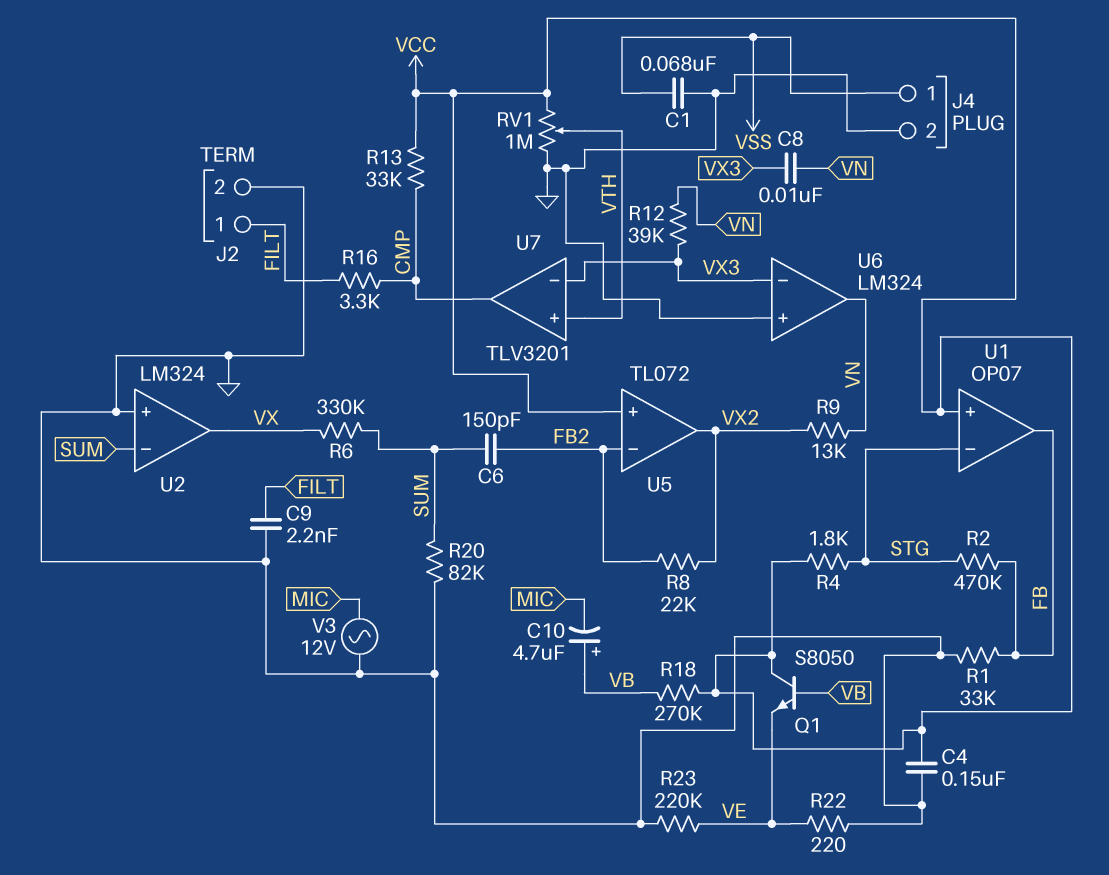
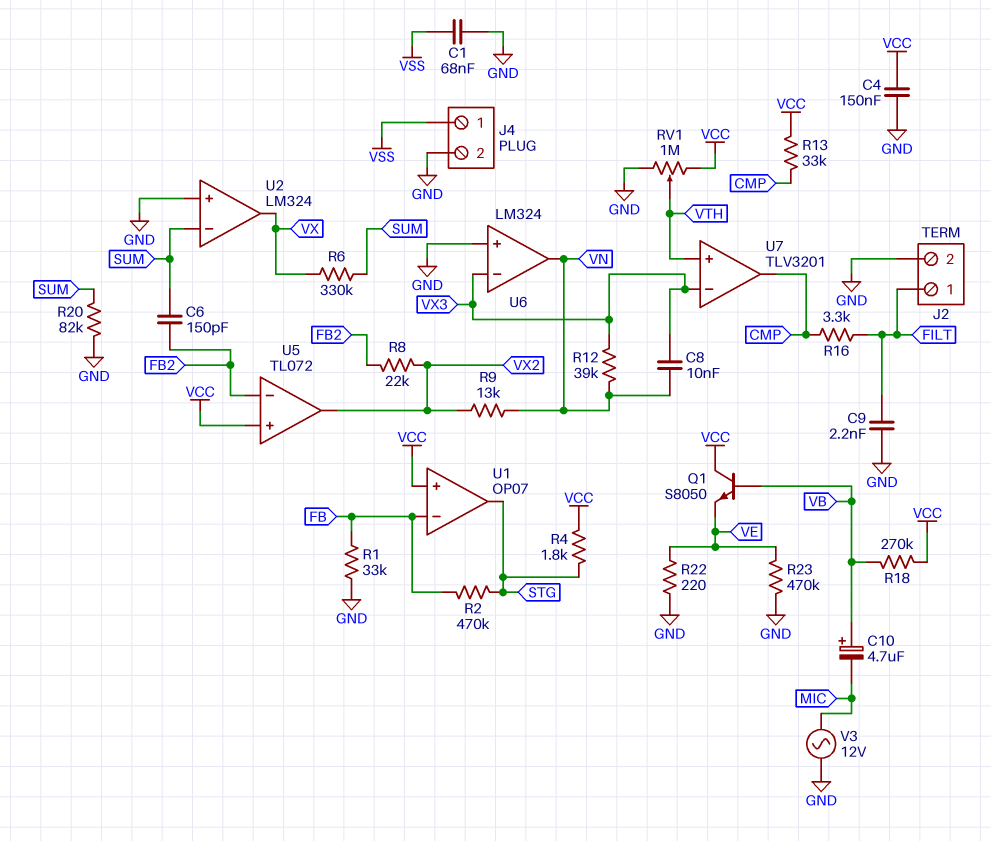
R23: 220k (GND, VE) -> 470k (GND, VE)
U1 pin in-: STG -> FB
U1 pin out: FB -> STG

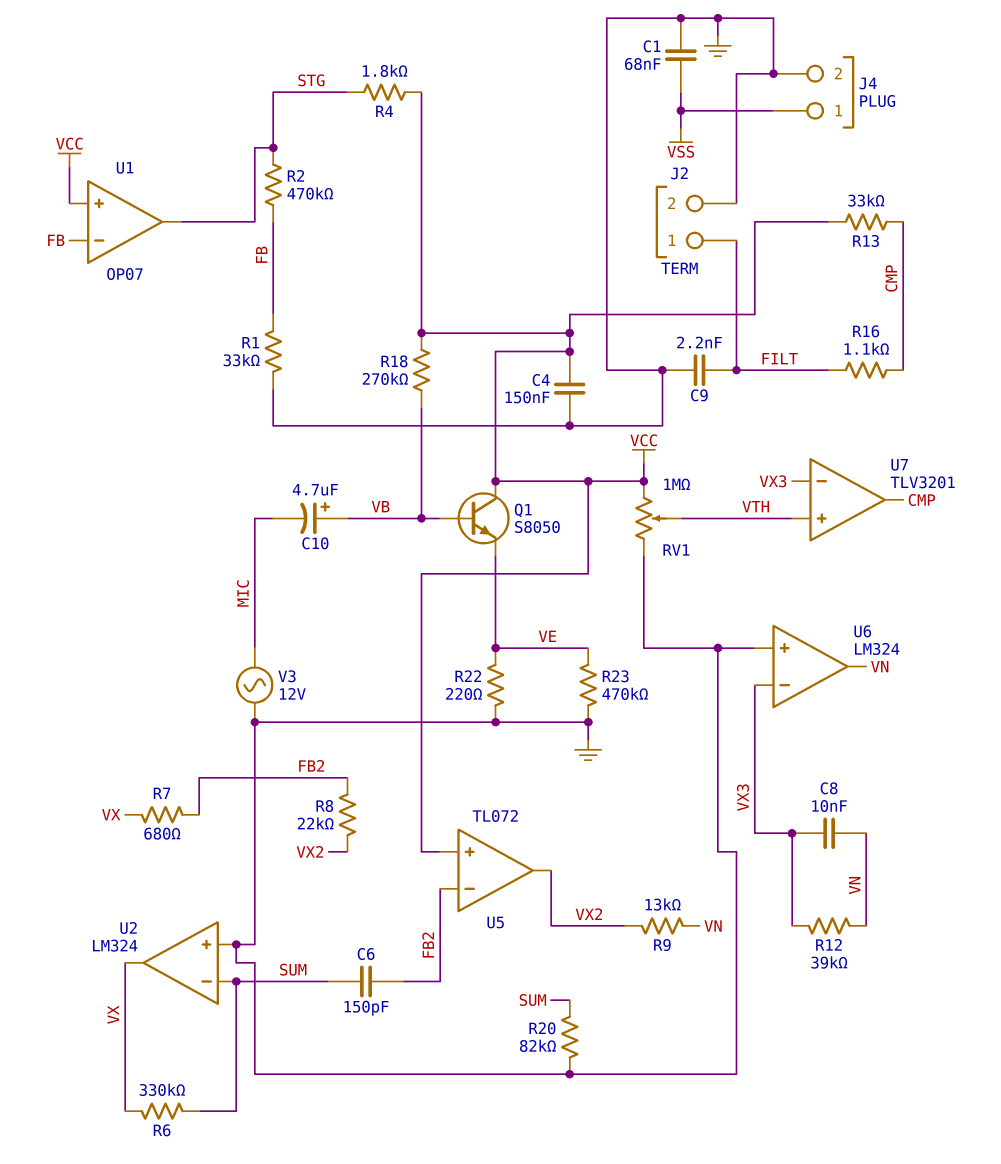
R7: none -> 680 (FB2, VX)
R16: 3.3k (CMP, FILT) -> 1.1k (CMP, FILT)

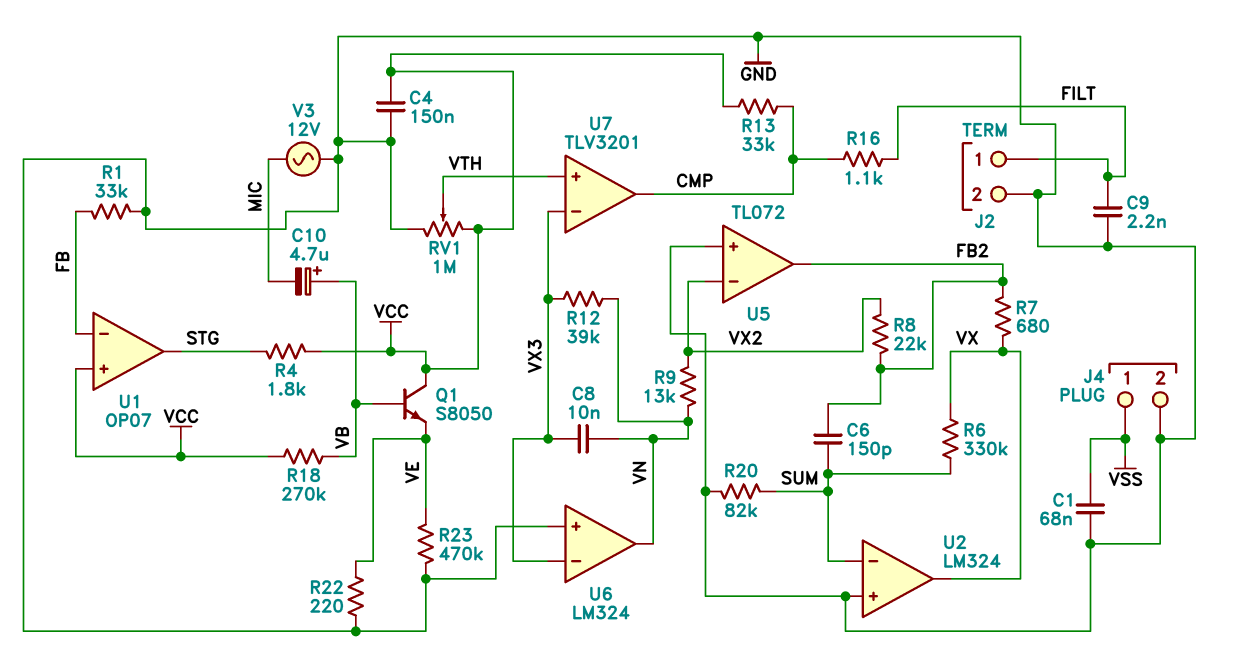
R2: 470k (FB, STG) -> none
U5 pin in+: VCC -> GND
U5 pin in-: FB2 -> VX2
U5 pin out: VX2 -> FB2

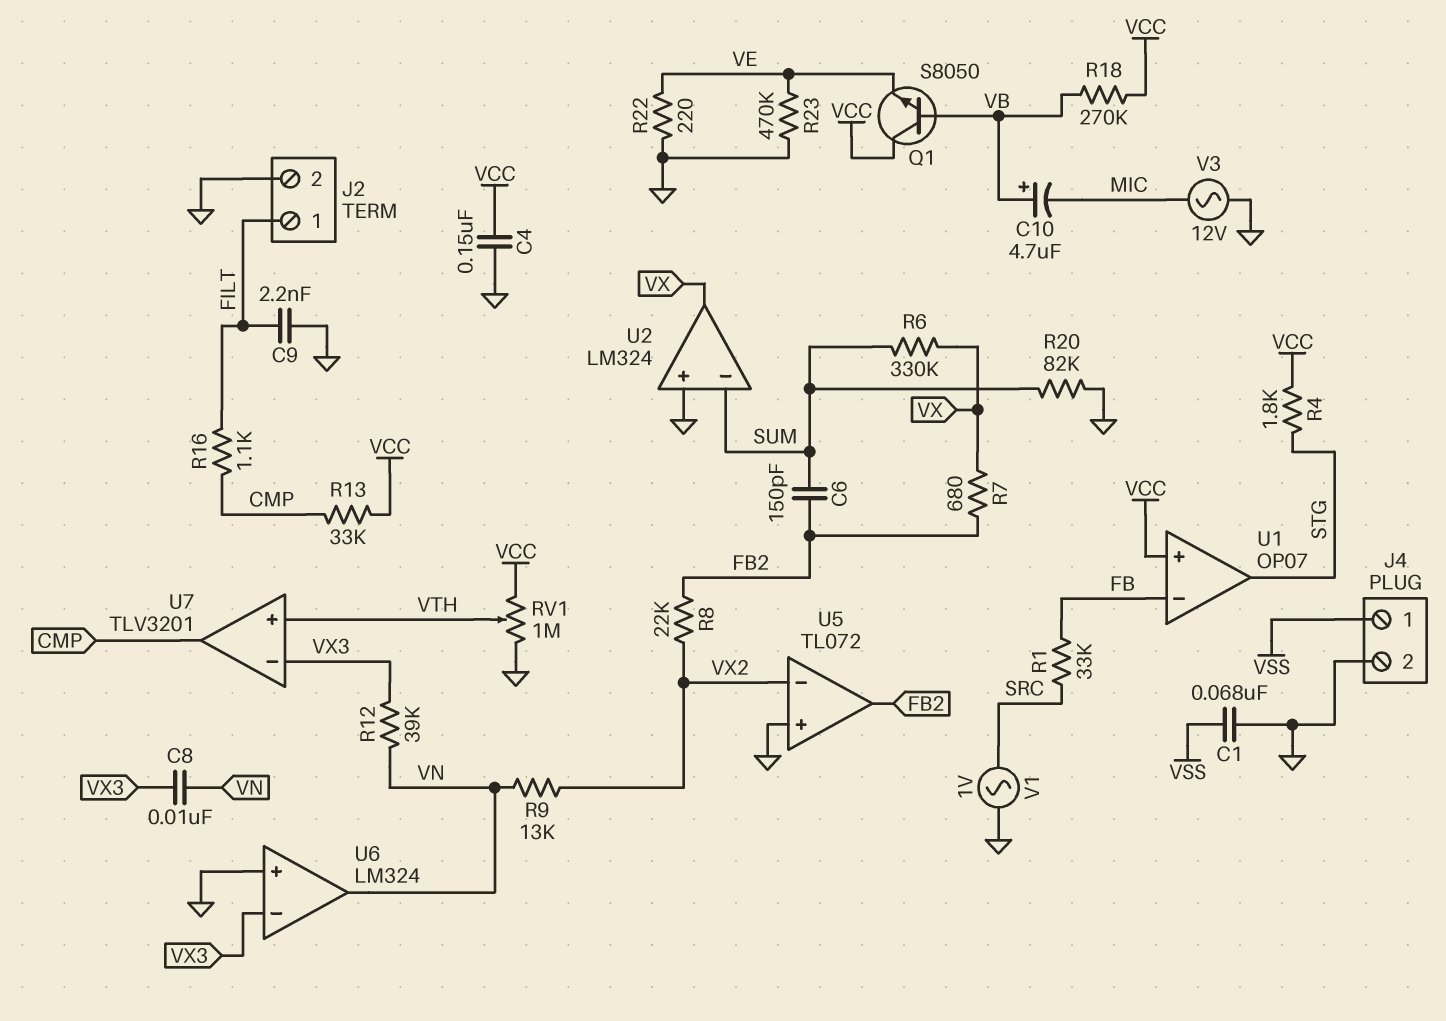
R1: 33k (FB, GND) -> 33k (FB, SRC)
V1: none -> AC 1V (GND, SRC)

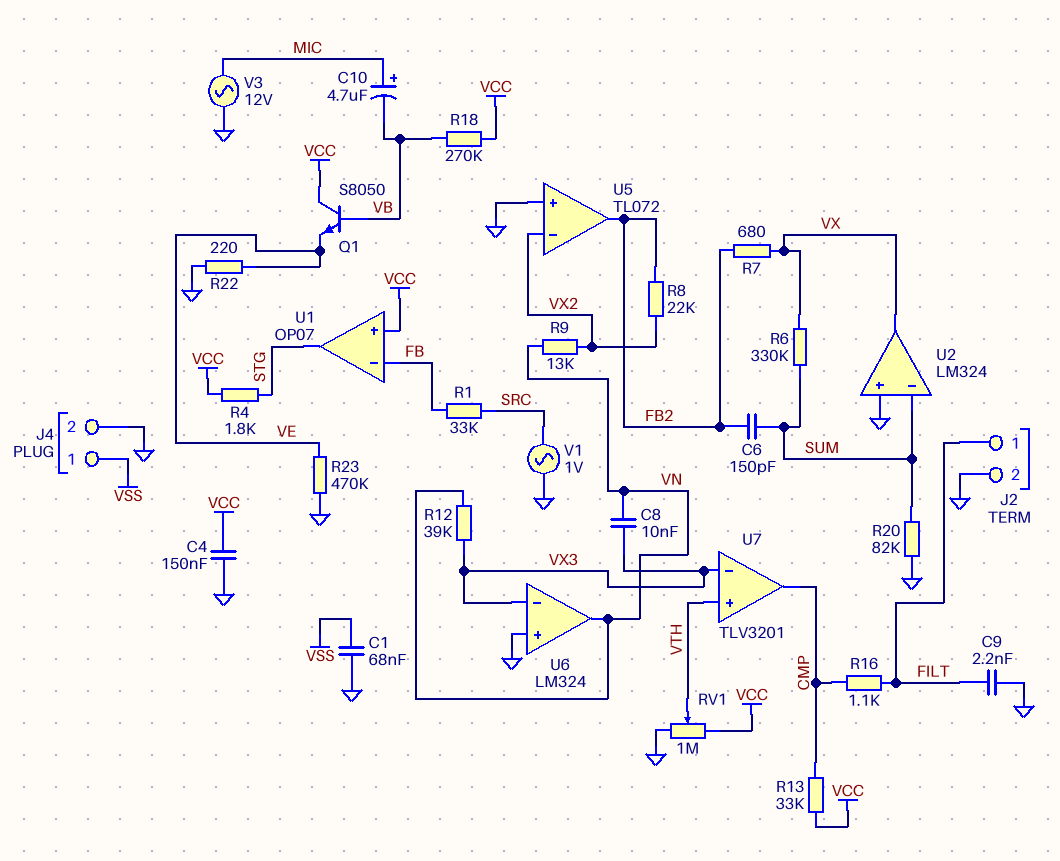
C10: 4.7uF (plus VB, minus MIC) -> 4.7uF (plus MIC, minus VB)

